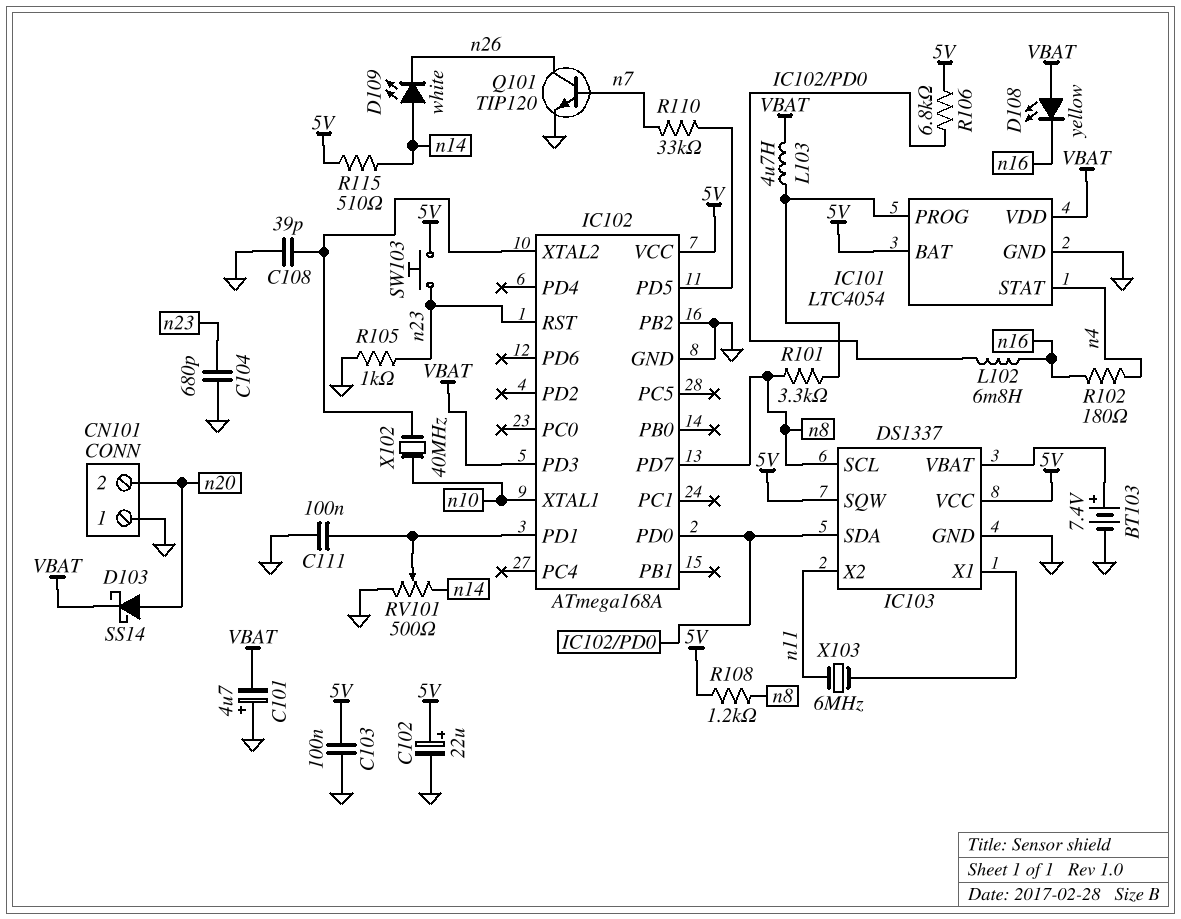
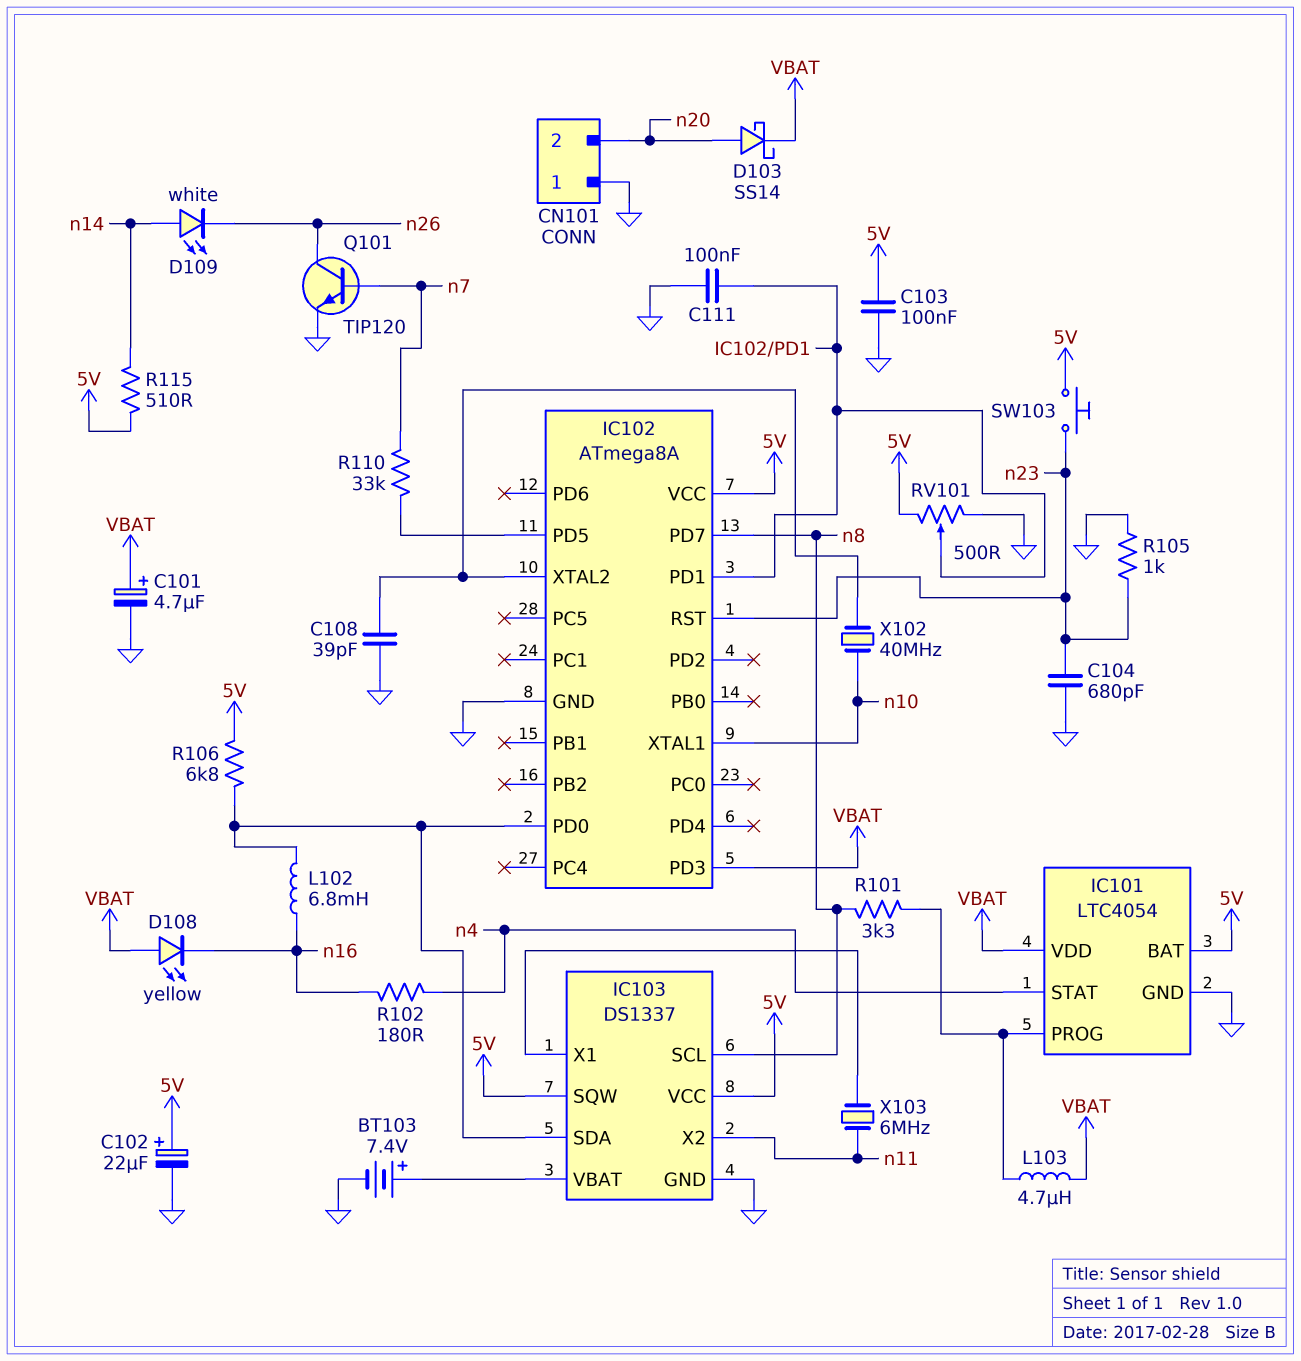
C101: 4.7uF (plus GND, minus VBAT) -> 4.7uF (plus VBAT, minus GND)
IC102: ATmega168A -> ATmega8A
IC102 pin PB2: GND -> none
R108: 1.2k (5V, n8) -> none
RV101: 500 (GND, n14, wiper IC102/PD1) -> 500 (5V, GND, wiper IC102/PD1)

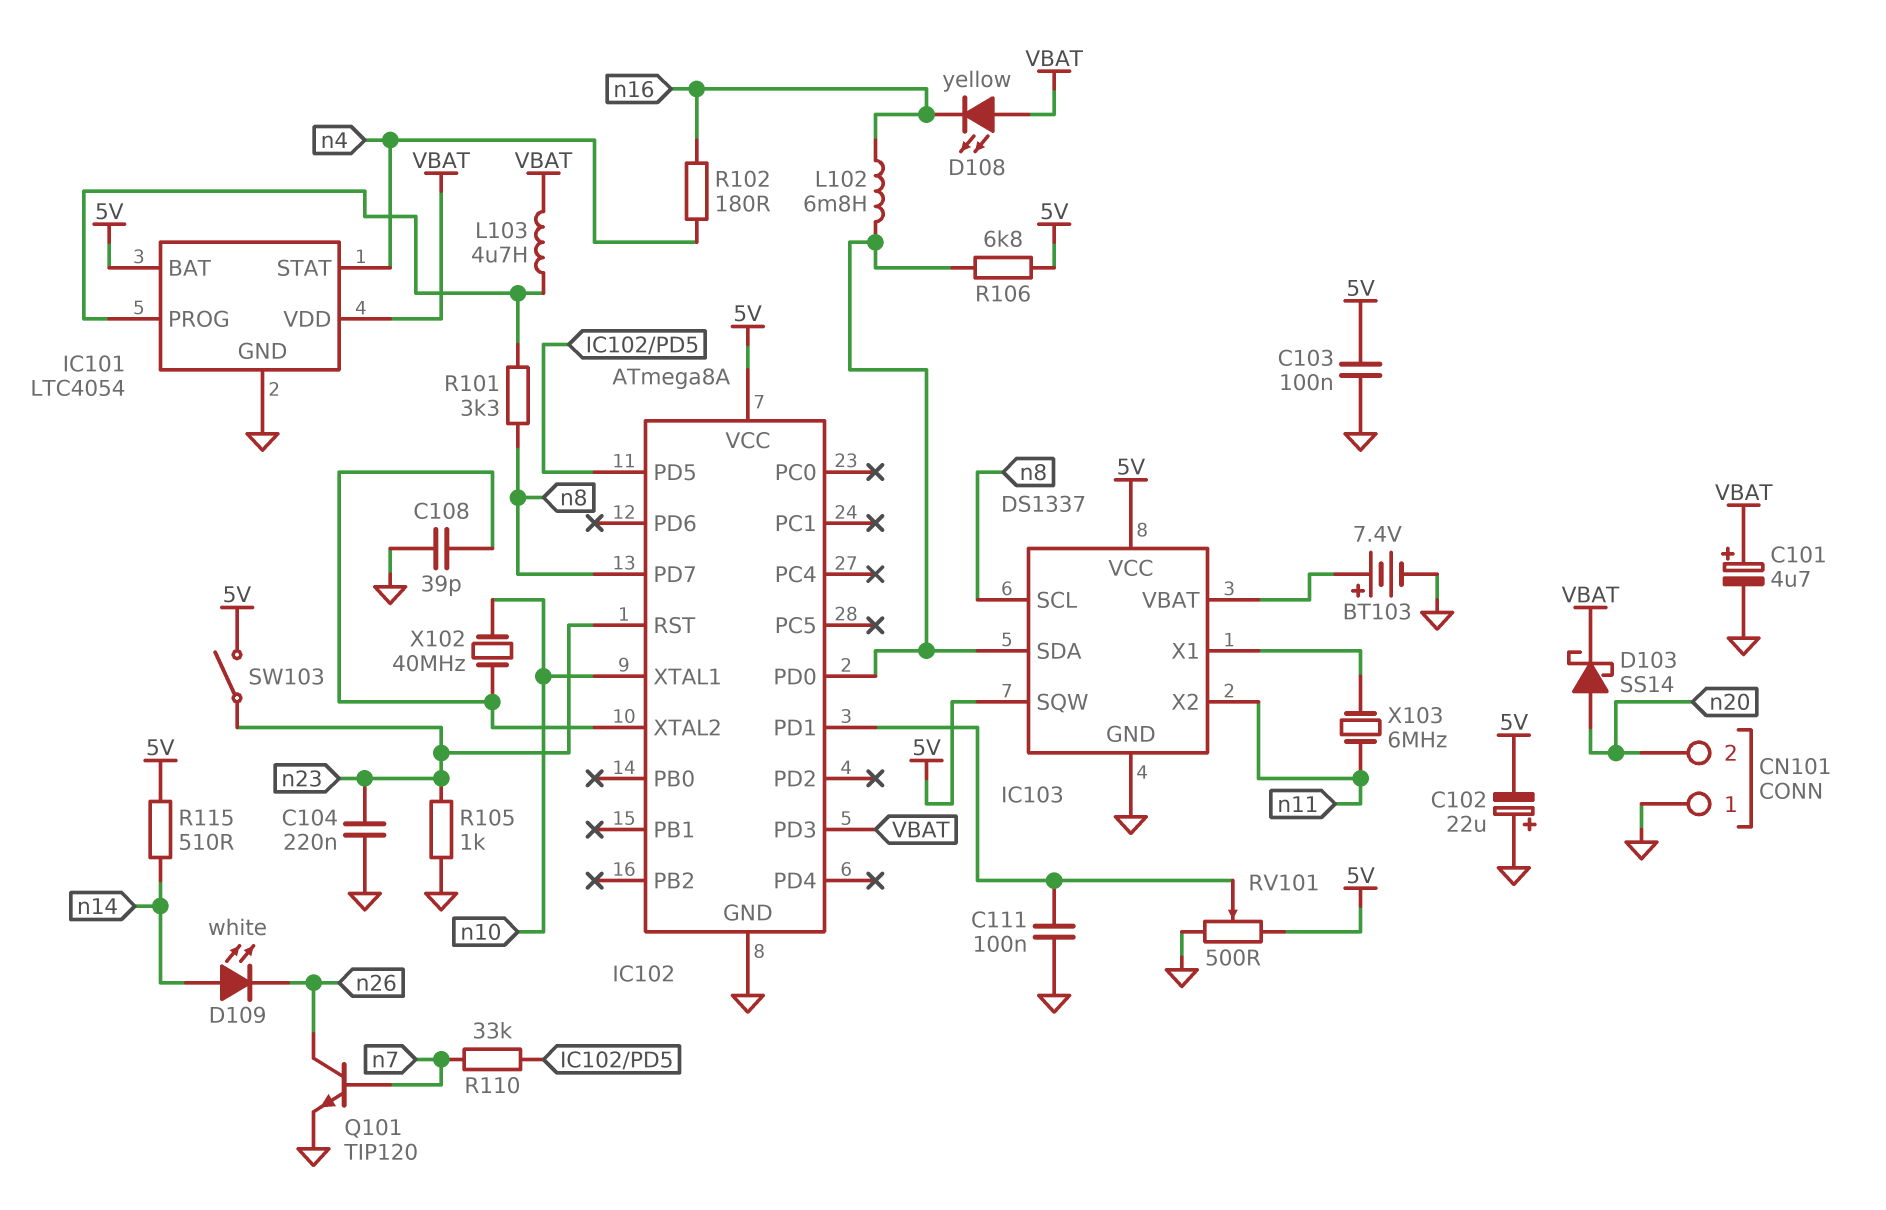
C102: 22uF (plus 5V, minus GND) -> 22uF (plus GND, minus 5V)
C104: 680pF (GND, n23) -> 220nF (GND, n23)
SW103: button (5V, n23) -> switch (5V, n23)

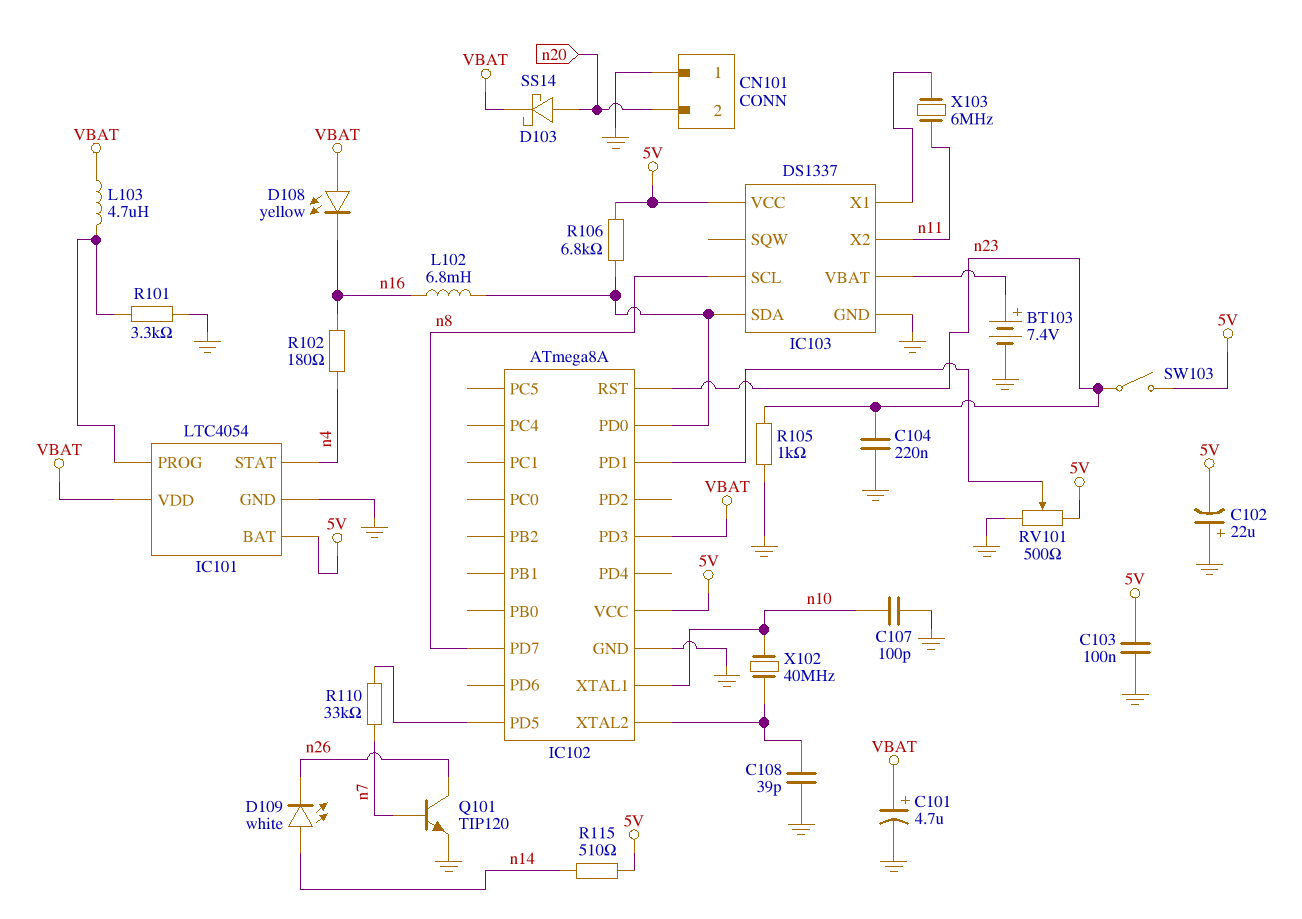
C107: none -> 100pF (GND, n10)
C111: 100nF (GND, IC102/PD1) -> none
IC103 pin SQW: 5V -> none
R101: 3.3k (IC101/PROG, n8) -> 3.3k (GND, IC101/PROG)

